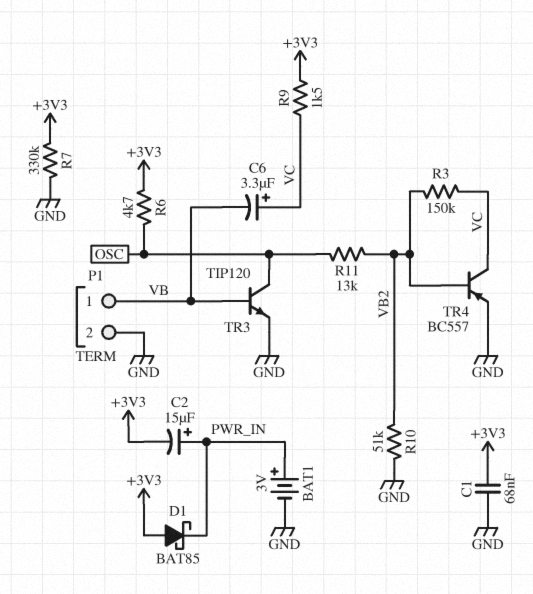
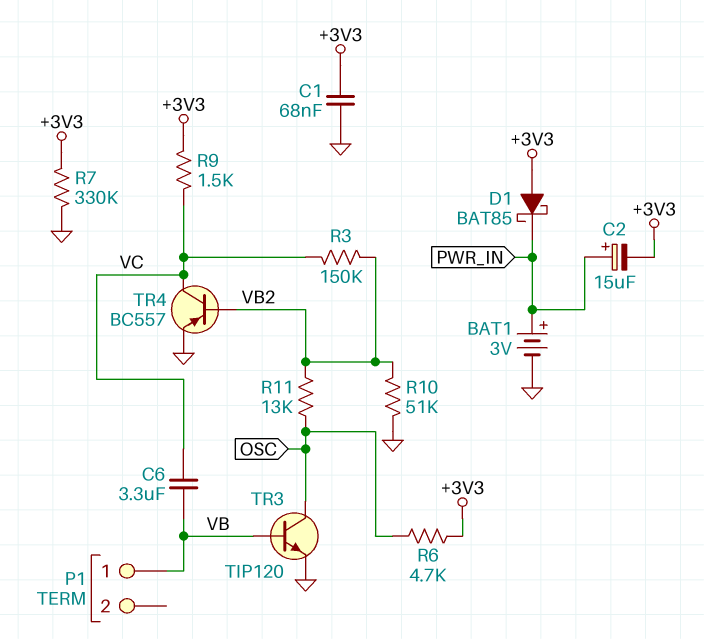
C6: 3.3uF (plus VC, minus VB) -> 3.3uF (VB, VC)
P1 pin 2: GND -> none

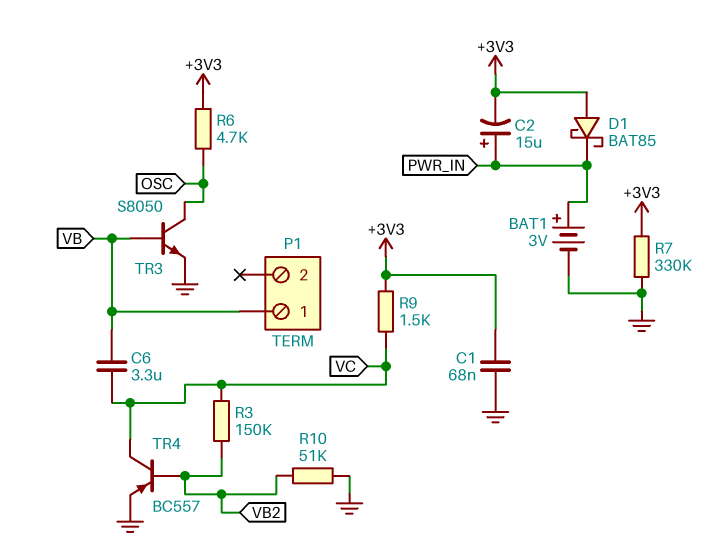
R11: 13k (OSC, VB2) -> none
TR3: NPN TIP120 (B VB, C OSC, E GND) -> NPN S8050 (B VB, C OSC, E GND)

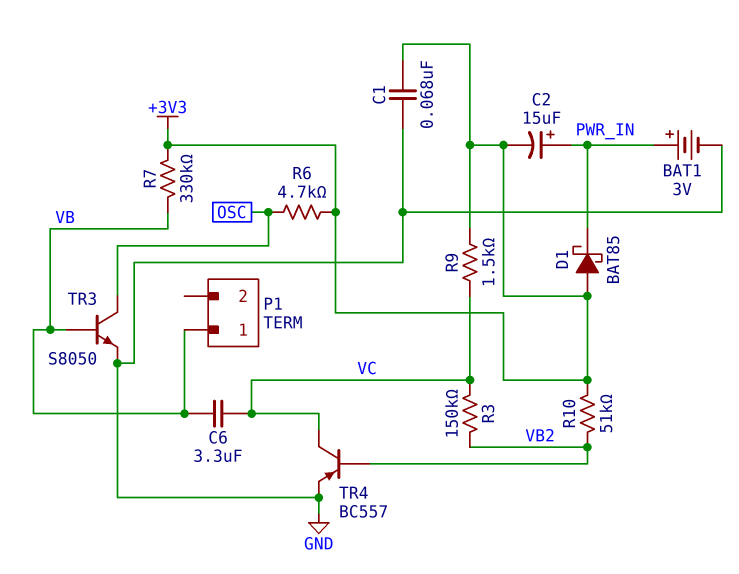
R7: 330k (+3V3, GND) -> 330k (+3V3, VB)
R10: 51k (GND, VB2) -> 51k (+3V3, VB2)

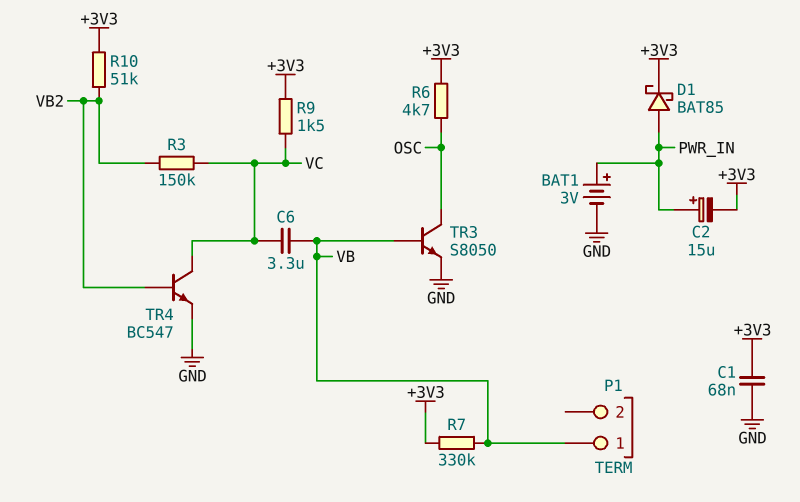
D1: schottky BAT85 (A +3V3, K PWR_IN) -> schottky BAT85 (A PWR_IN, K +3V3)
TR4: PNP BC557 (B VB2, C VC, E GND) -> NPN BC547 (B VB2, C VC, E GND)

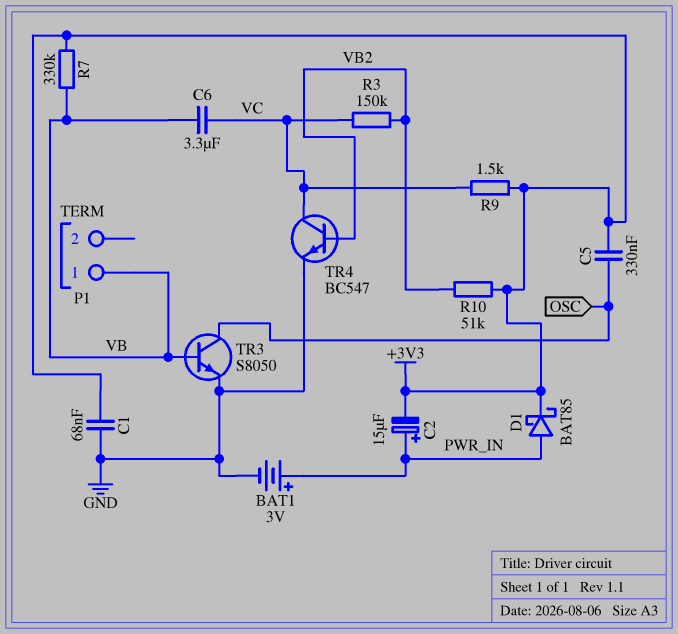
C5: none -> 330nF (+3V3, OSC)
R6: 4.7k (+3V3, OSC) -> none

